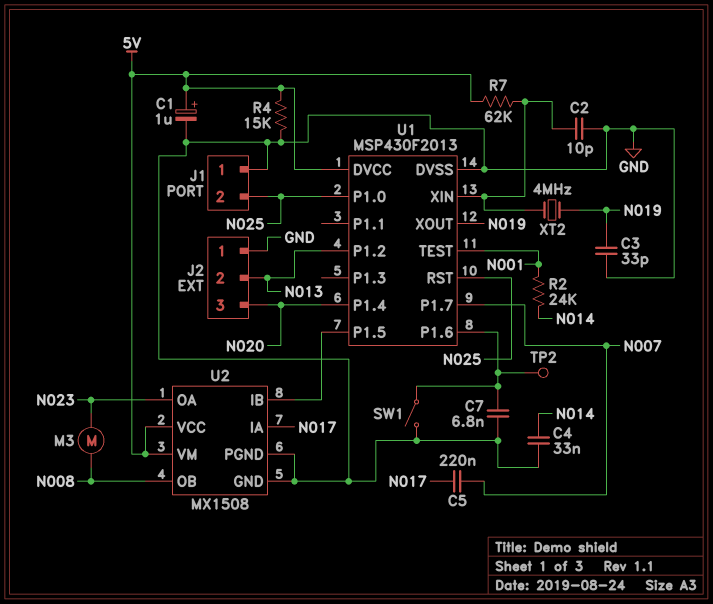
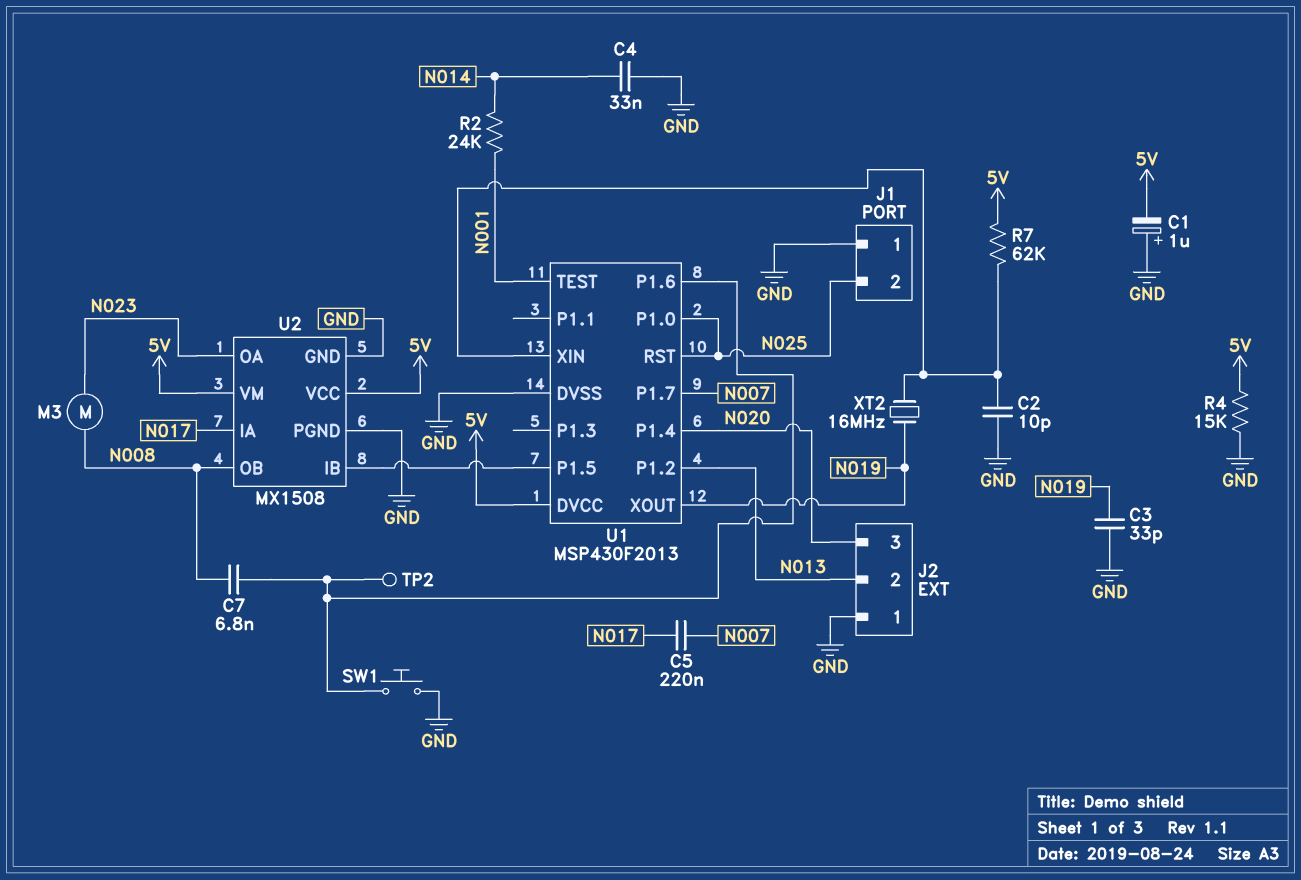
C1: 1uF (plus 5V, minus GND) -> 1uF (plus GND, minus 5V)
C7: 6.8nF (GND, U1/P1.6) -> 6.8nF (N008, U1/P1.6)
SW1: switch (GND, U1/P1.6) -> button (GND, U1/P1.6)
XT2: 4MHz (N019, U1/XIN) -> 16MHz (N019, U1/XIN)

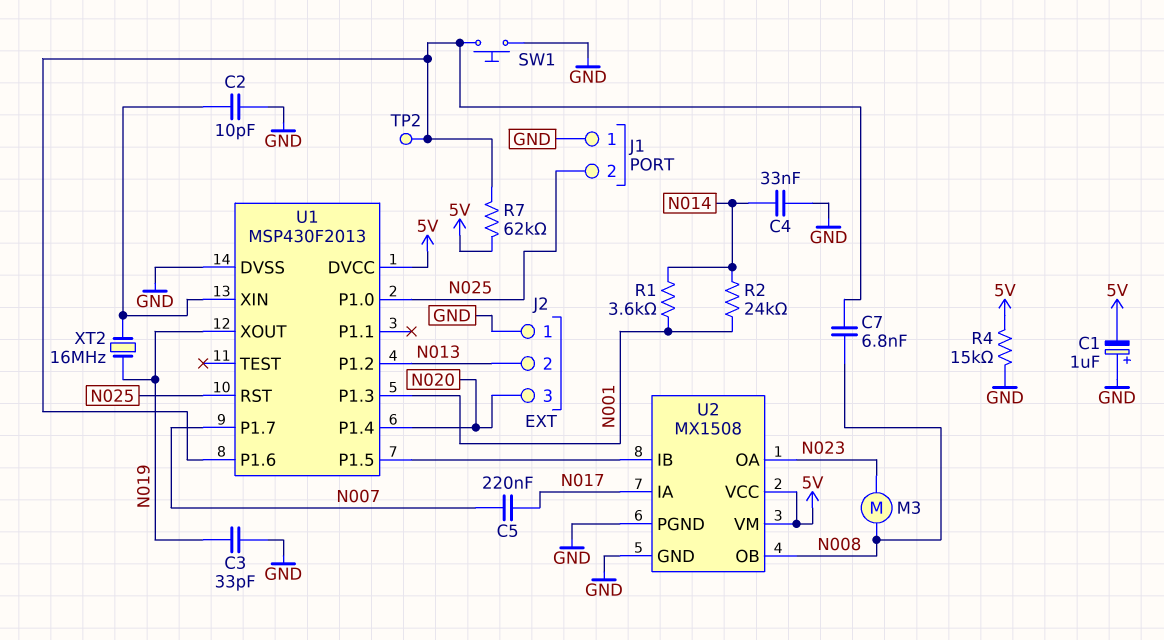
R1: none -> 3.6k (N001, N014)
R7: 62k (5V, U1/XIN) -> 62k (5V, U1/P1.6)
U1 pin P1.3: none -> N001
U1 pin TEST: N001 -> none

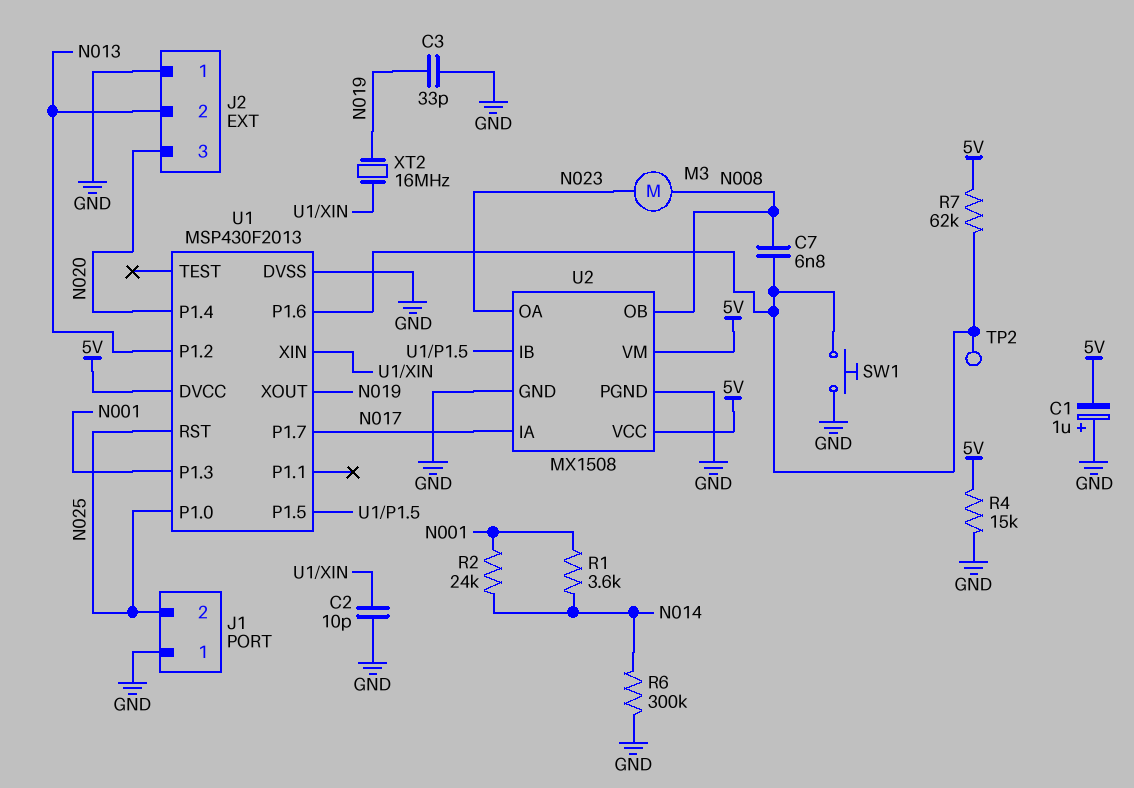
C4: 33nF (GND, N014) -> none
C5: 220nF (N007, N017) -> none
R6: none -> 300k (GND, N014)
U1 pin P1.7: N007 -> N017

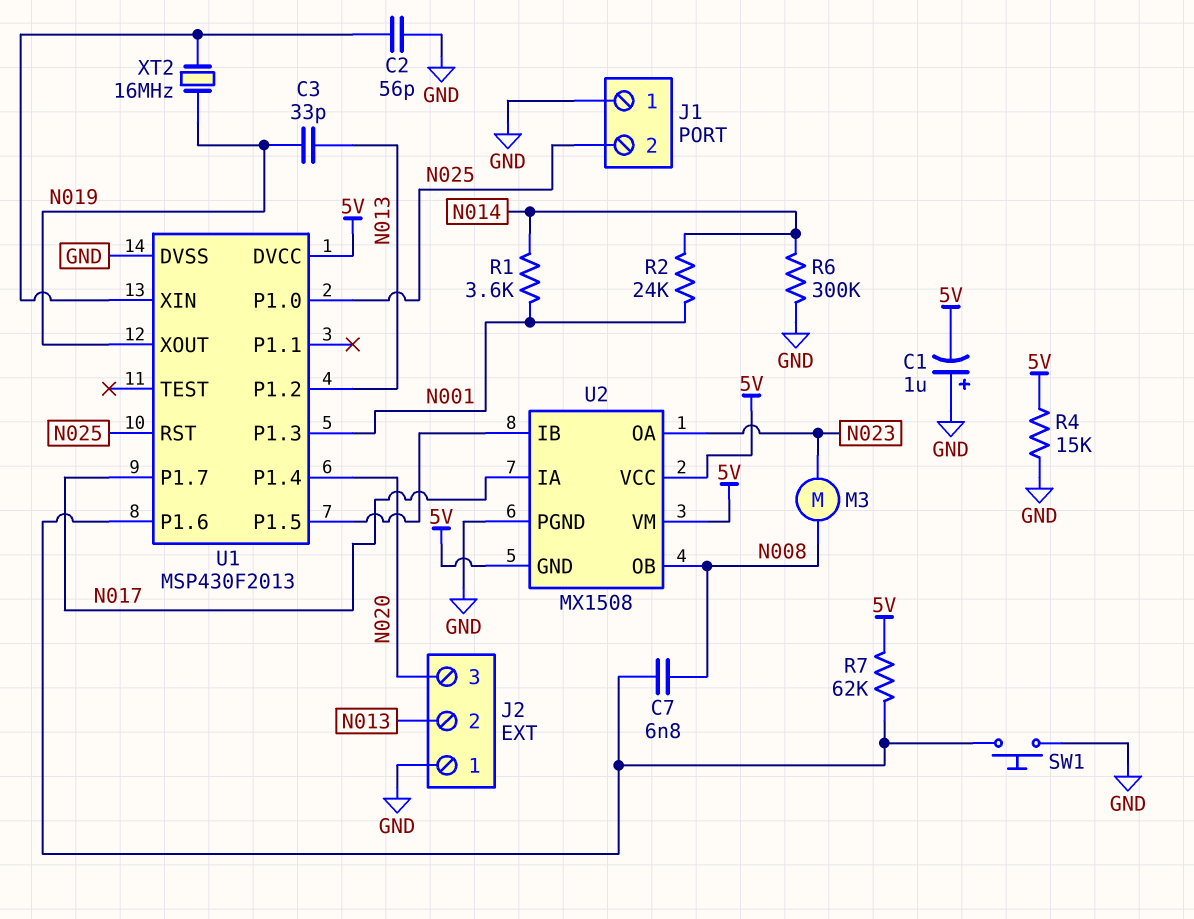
C2: 10pF (GND, U1/XIN) -> 56pF (GND, U1/XIN)
C3: 33pF (GND, N019) -> 33pF (N013, N019)
TP2: test point (U1/P1.6) -> none
U2 pin GND: GND -> 5V

